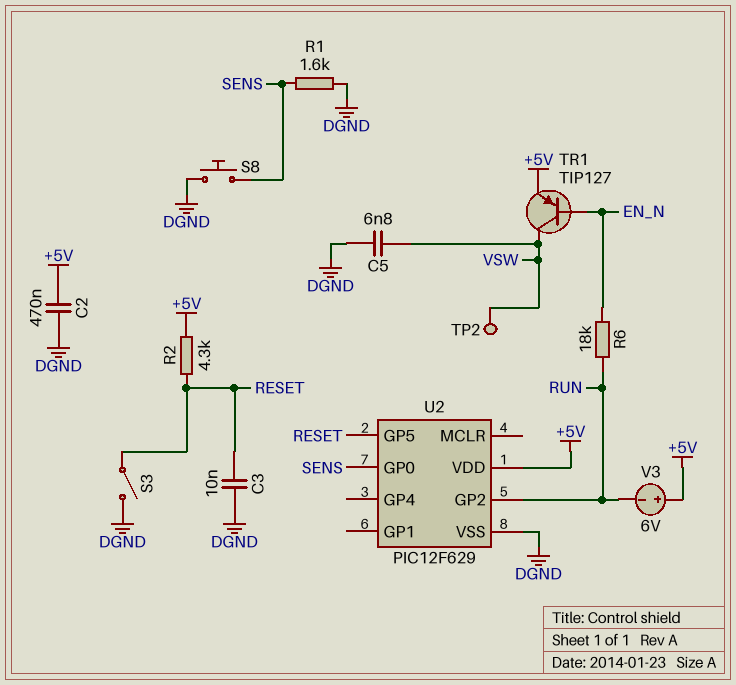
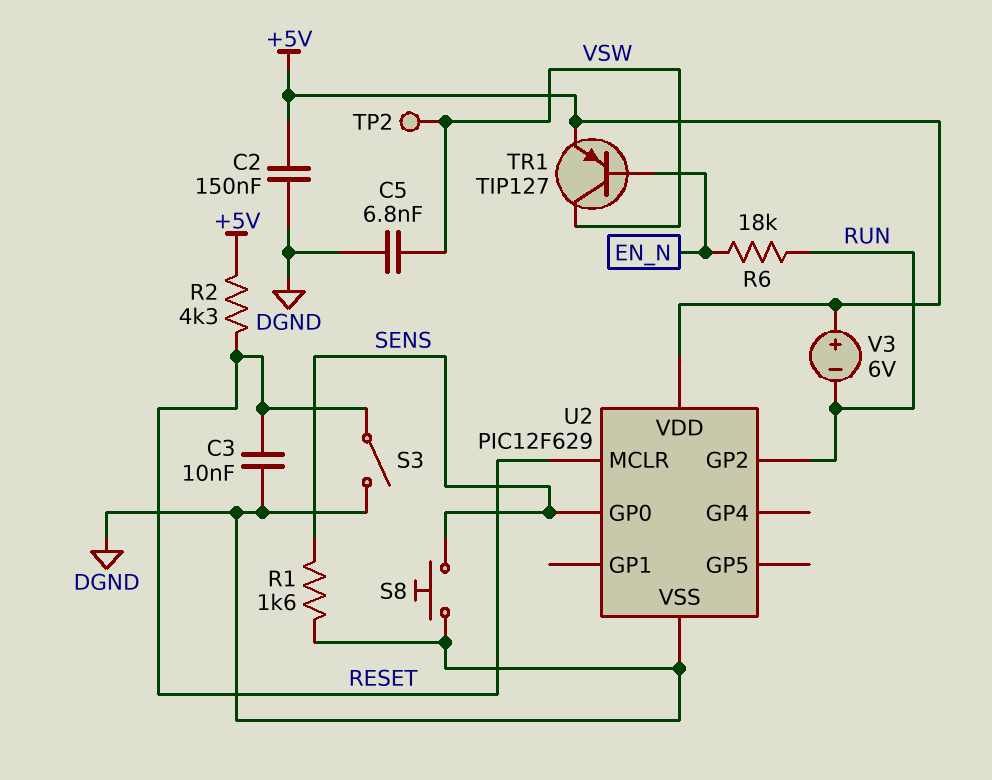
C2: 470nF (+5V, DGND) -> 150nF (+5V, DGND)
U2 pin GP5: RESET -> none
U2 pin MCLR: none -> RESET

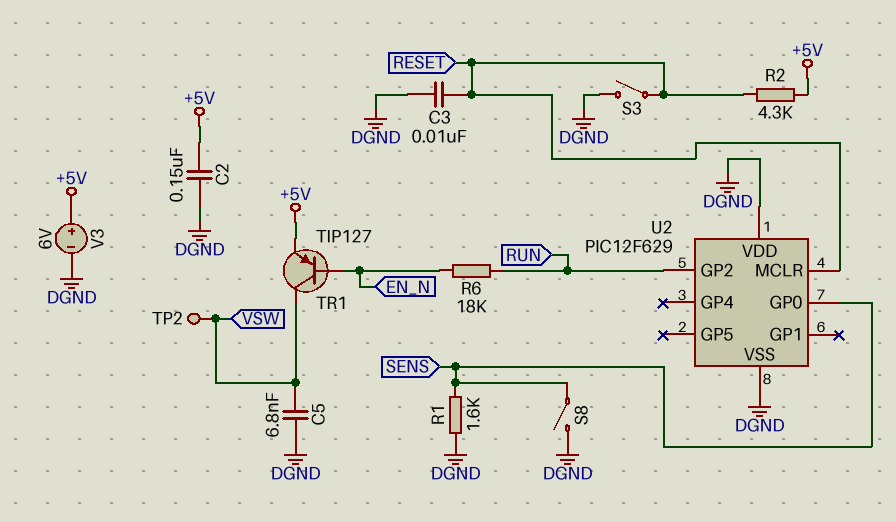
S8: button (DGND, SENS) -> switch (DGND, SENS)
U2 pin VDD: +5V -> DGND
V3: 6V (plus +5V, minus RUN) -> 6V (plus +5V, minus DGND)

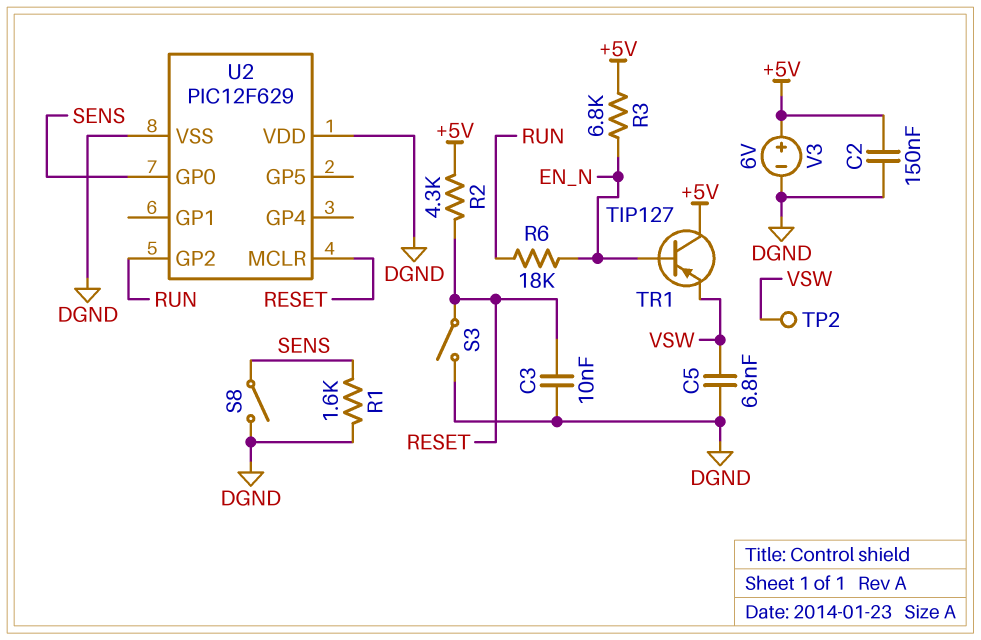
R3: none -> 6.8k (+5V, EN_N)
TR1: PNP TIP127 (B EN_N, C VSW, E +5V) -> PNP TIP127 (B EN_N, C +5V, E VSW)

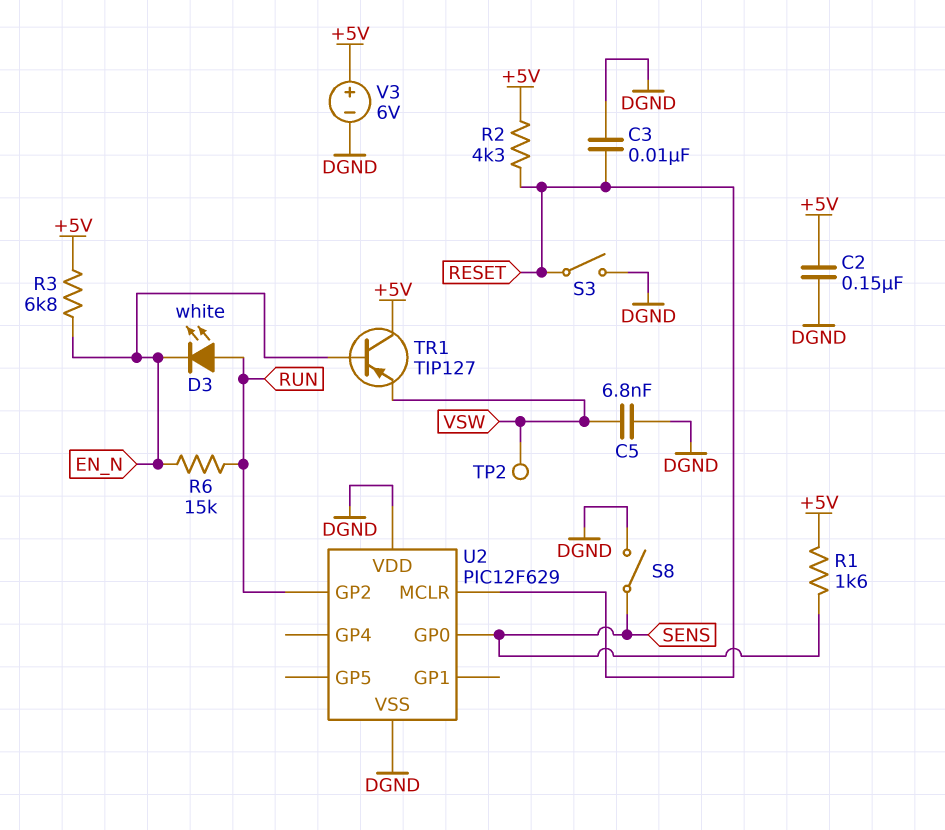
D3: none -> LED white (A RUN, K EN_N)
R1: 1.6k (DGND, SENS) -> 1.6k (+5V, SENS)
R6: 18k (EN_N, RUN) -> 15k (EN_N, RUN)

